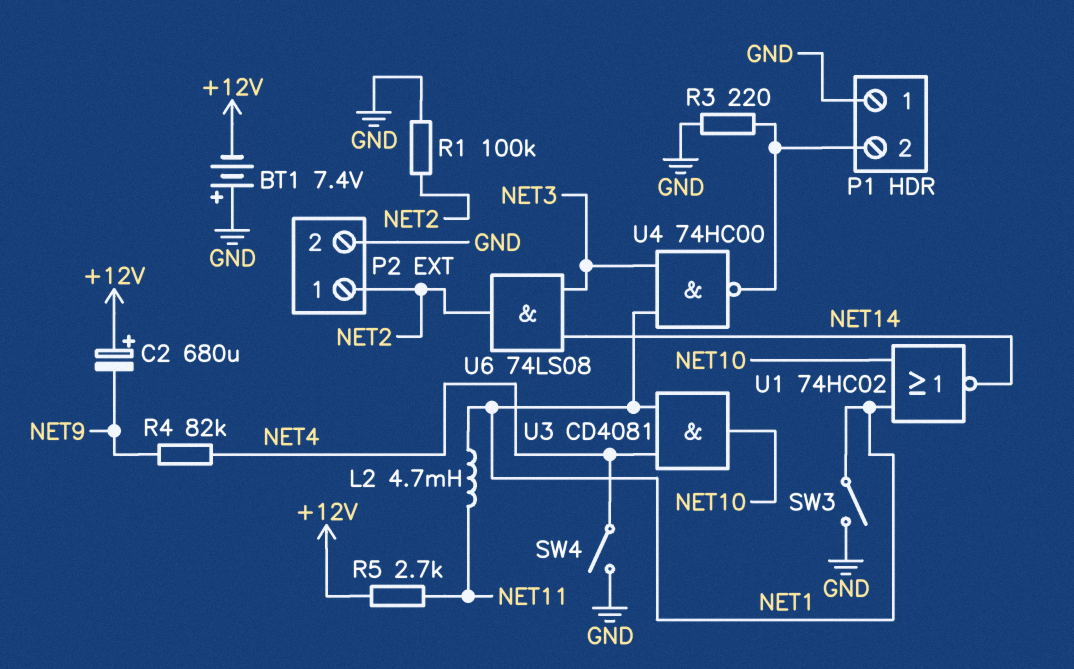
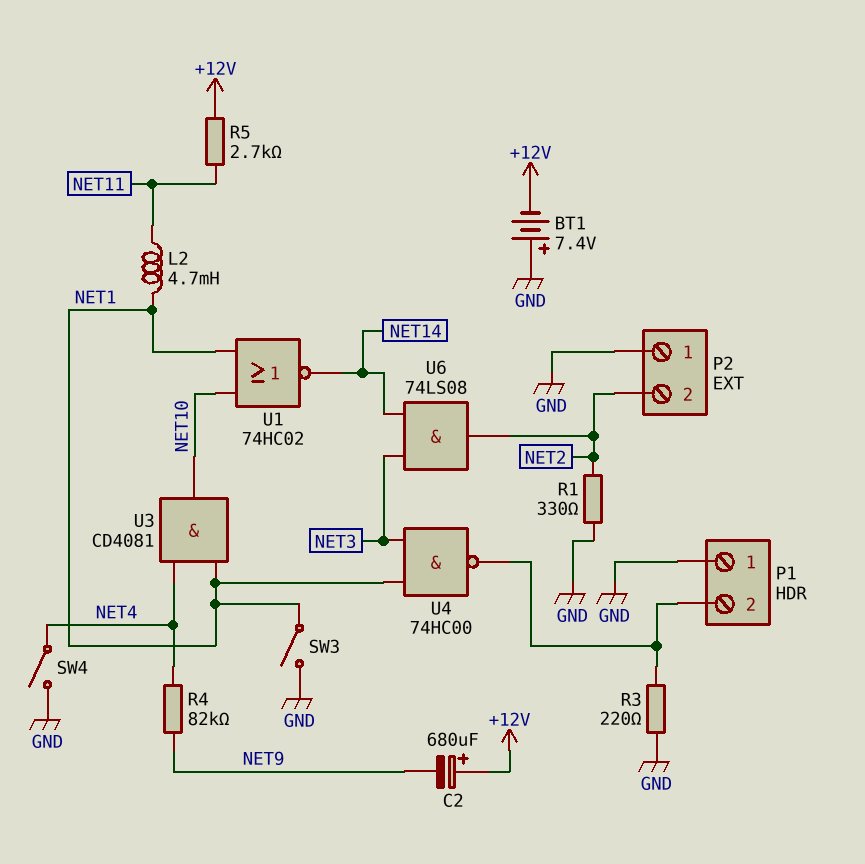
P2 pin 1: NET2 -> GND
P2 pin 2: GND -> NET2
R1: 100k (GND, NET2) -> 330 (GND, NET2)

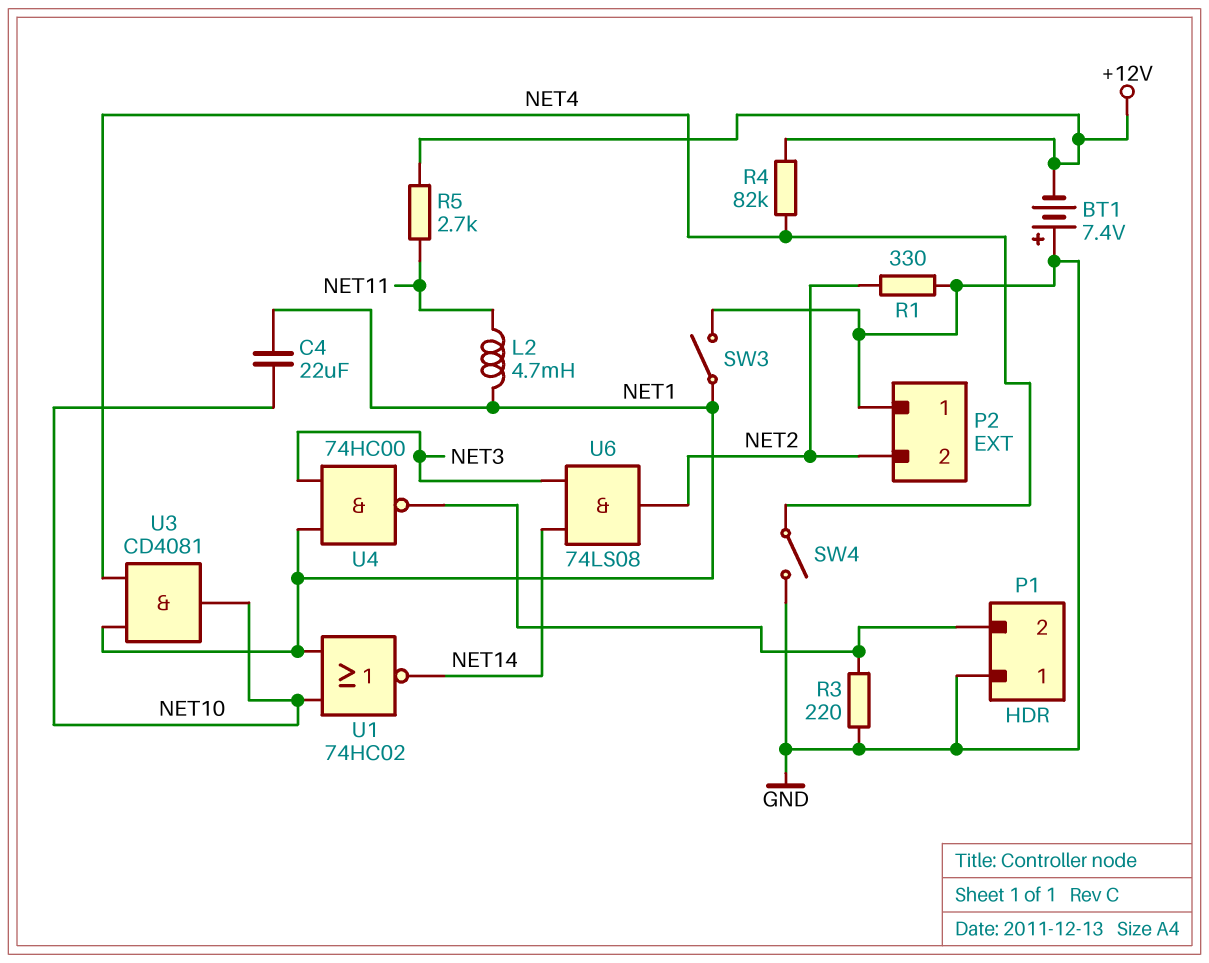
C2: 680uF (plus +12V, minus NET9) -> none
C4: none -> 22uF (NET1, NET10)
R4: 82k (NET4, NET9) -> 82k (+12V, NET4)

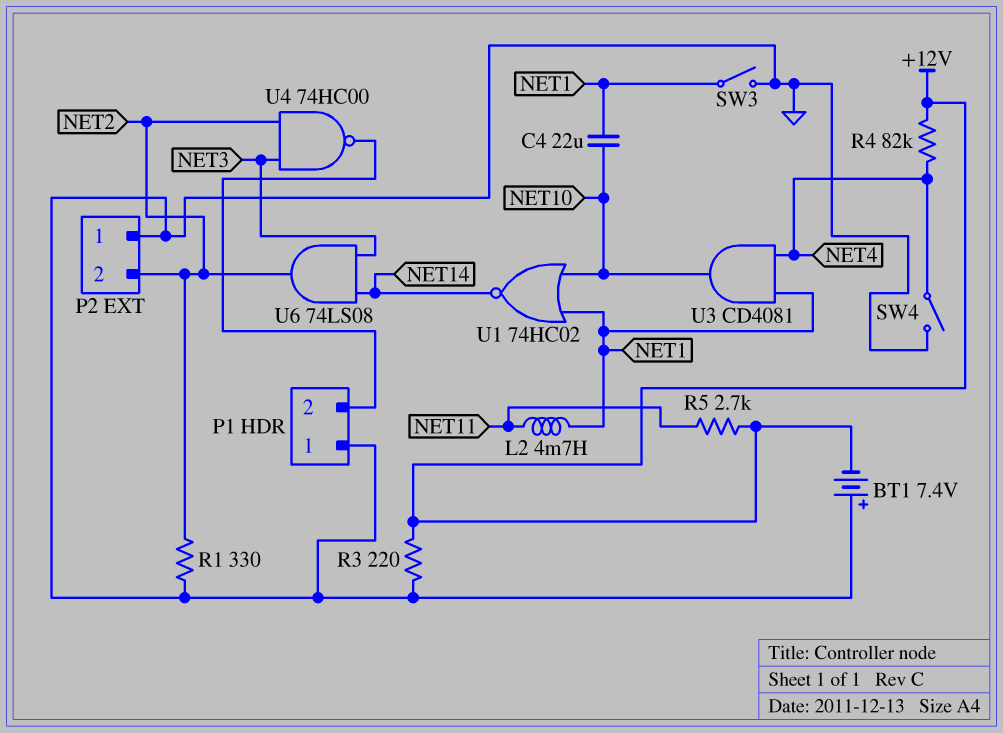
R3: 220 (GND, P1/2) -> 220 (+12V, GND)
U4: NAND 74HC00 (in NET1, in NET3, out P1/2) -> NAND 74HC00 (in NET2, in NET3, out P1/2)

